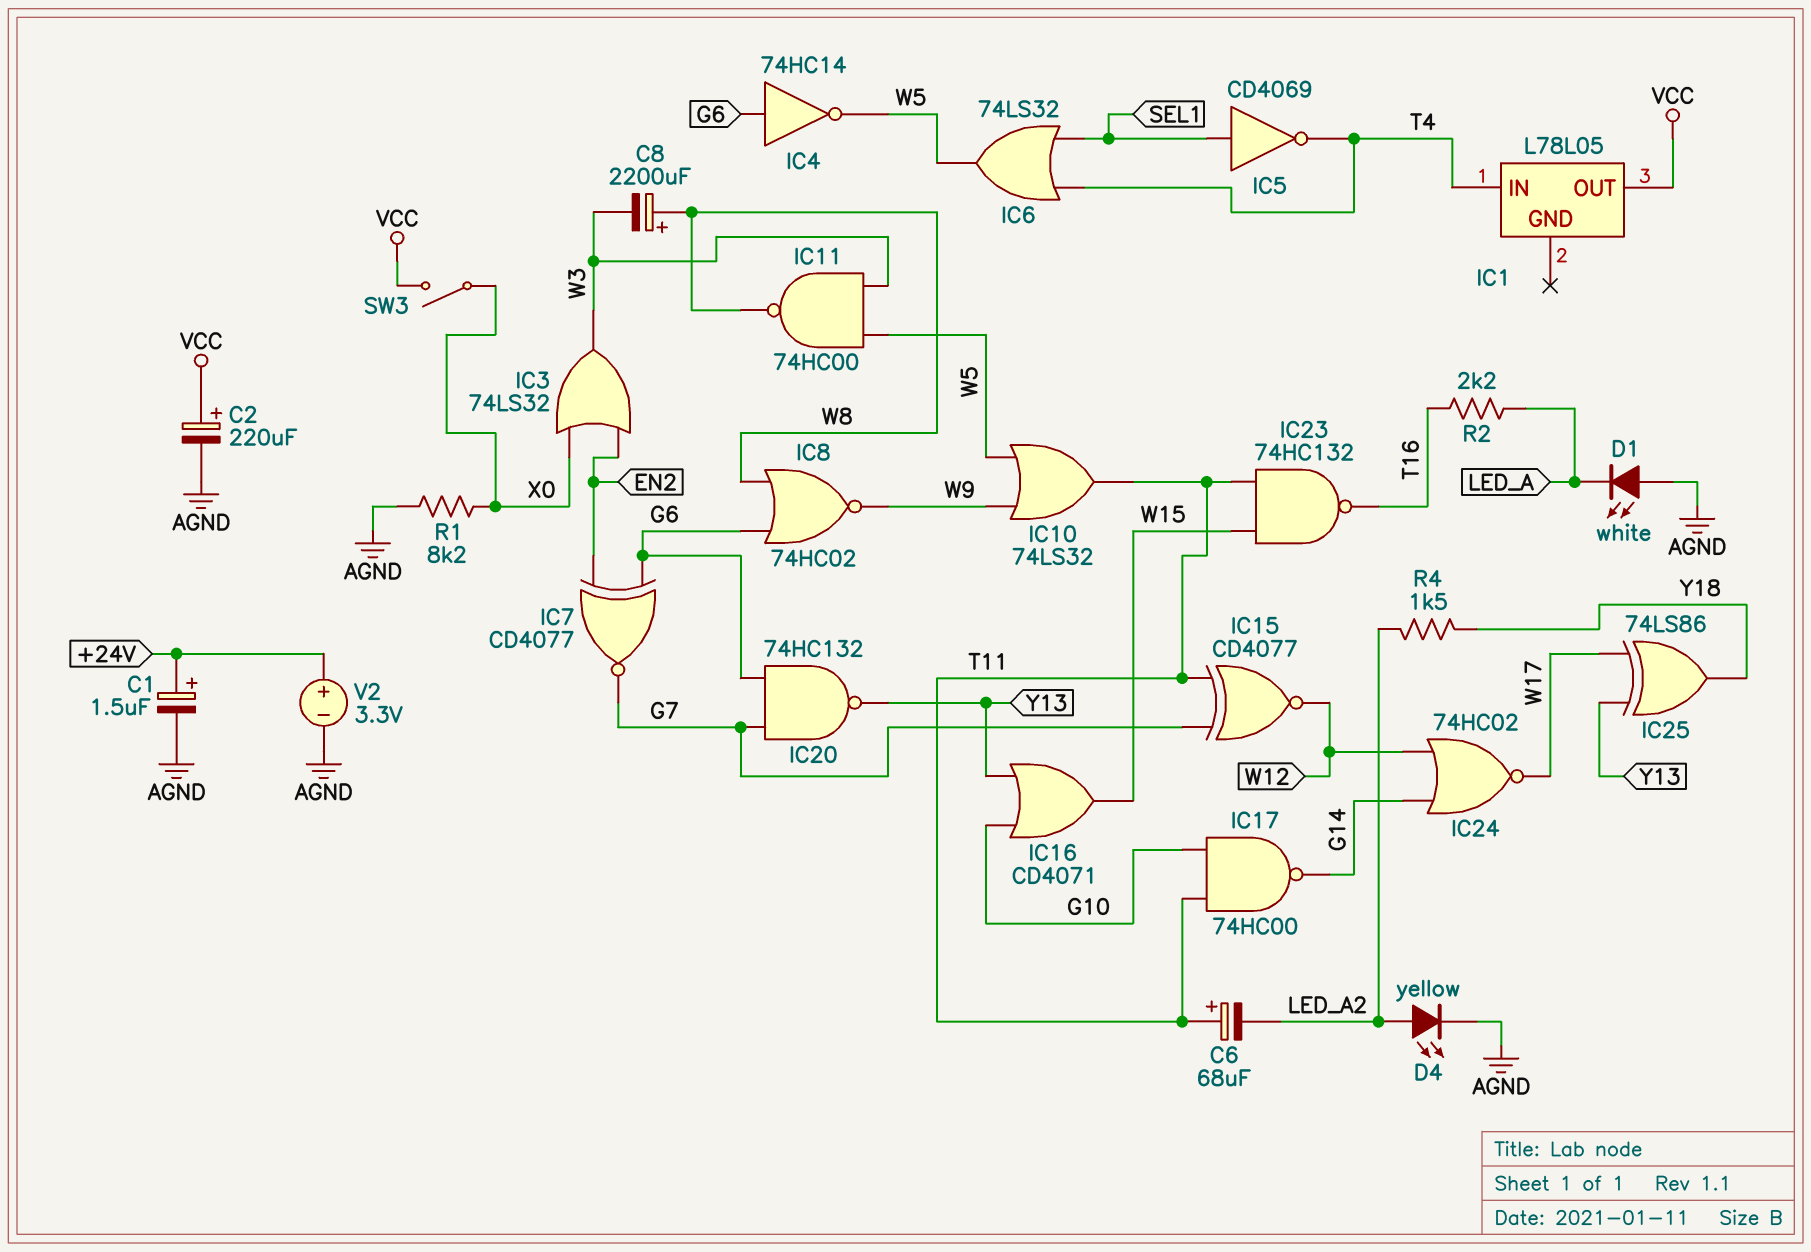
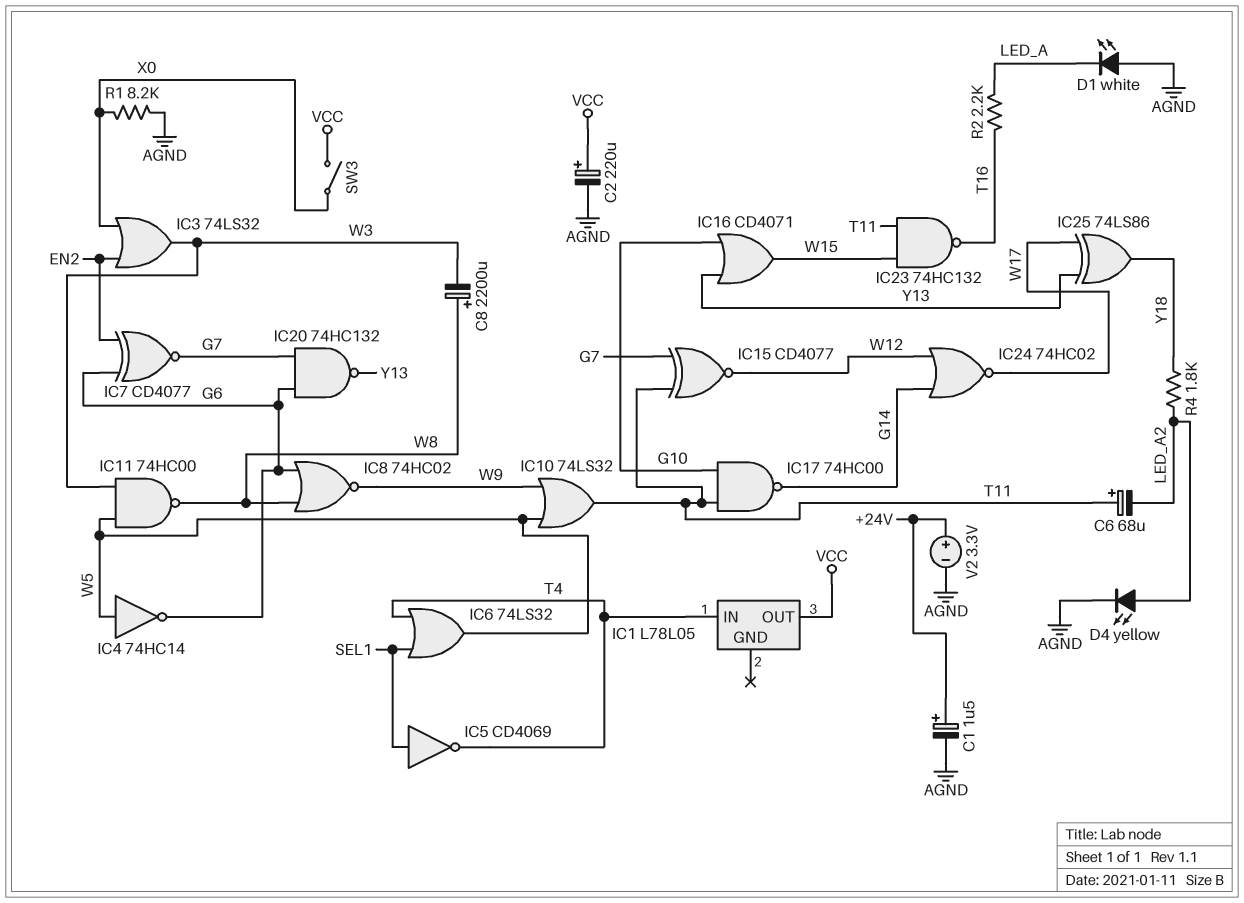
IC4: NOT 74HC14 (in G6, out W5) -> NOT 74HC14 (in W5, out G6)
R4: 1.5k (LED_A2, Y18) -> 1.8k (LED_A2, Y18)

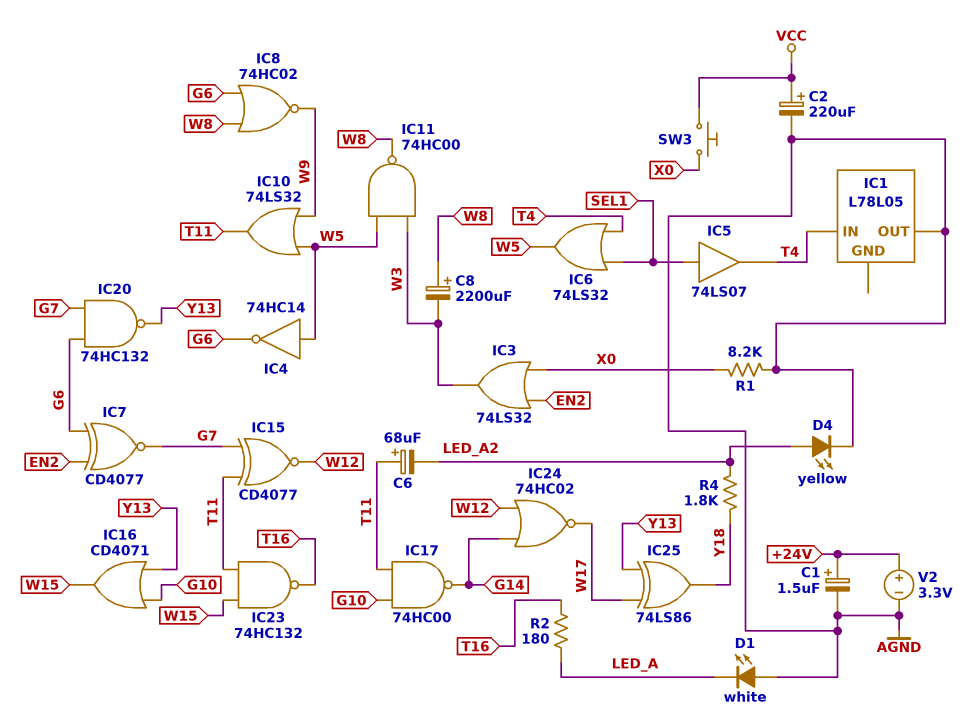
IC1 pin OUT: VCC -> AGND
IC5: NOT CD4069 (in SEL1, out T4) -> buffer 74LS07 (in SEL1, out T4)
R2: 2.2k (LED_A, T16) -> 180 (LED_A, T16)
SW3: switch (VCC, X0) -> button (VCC, X0)

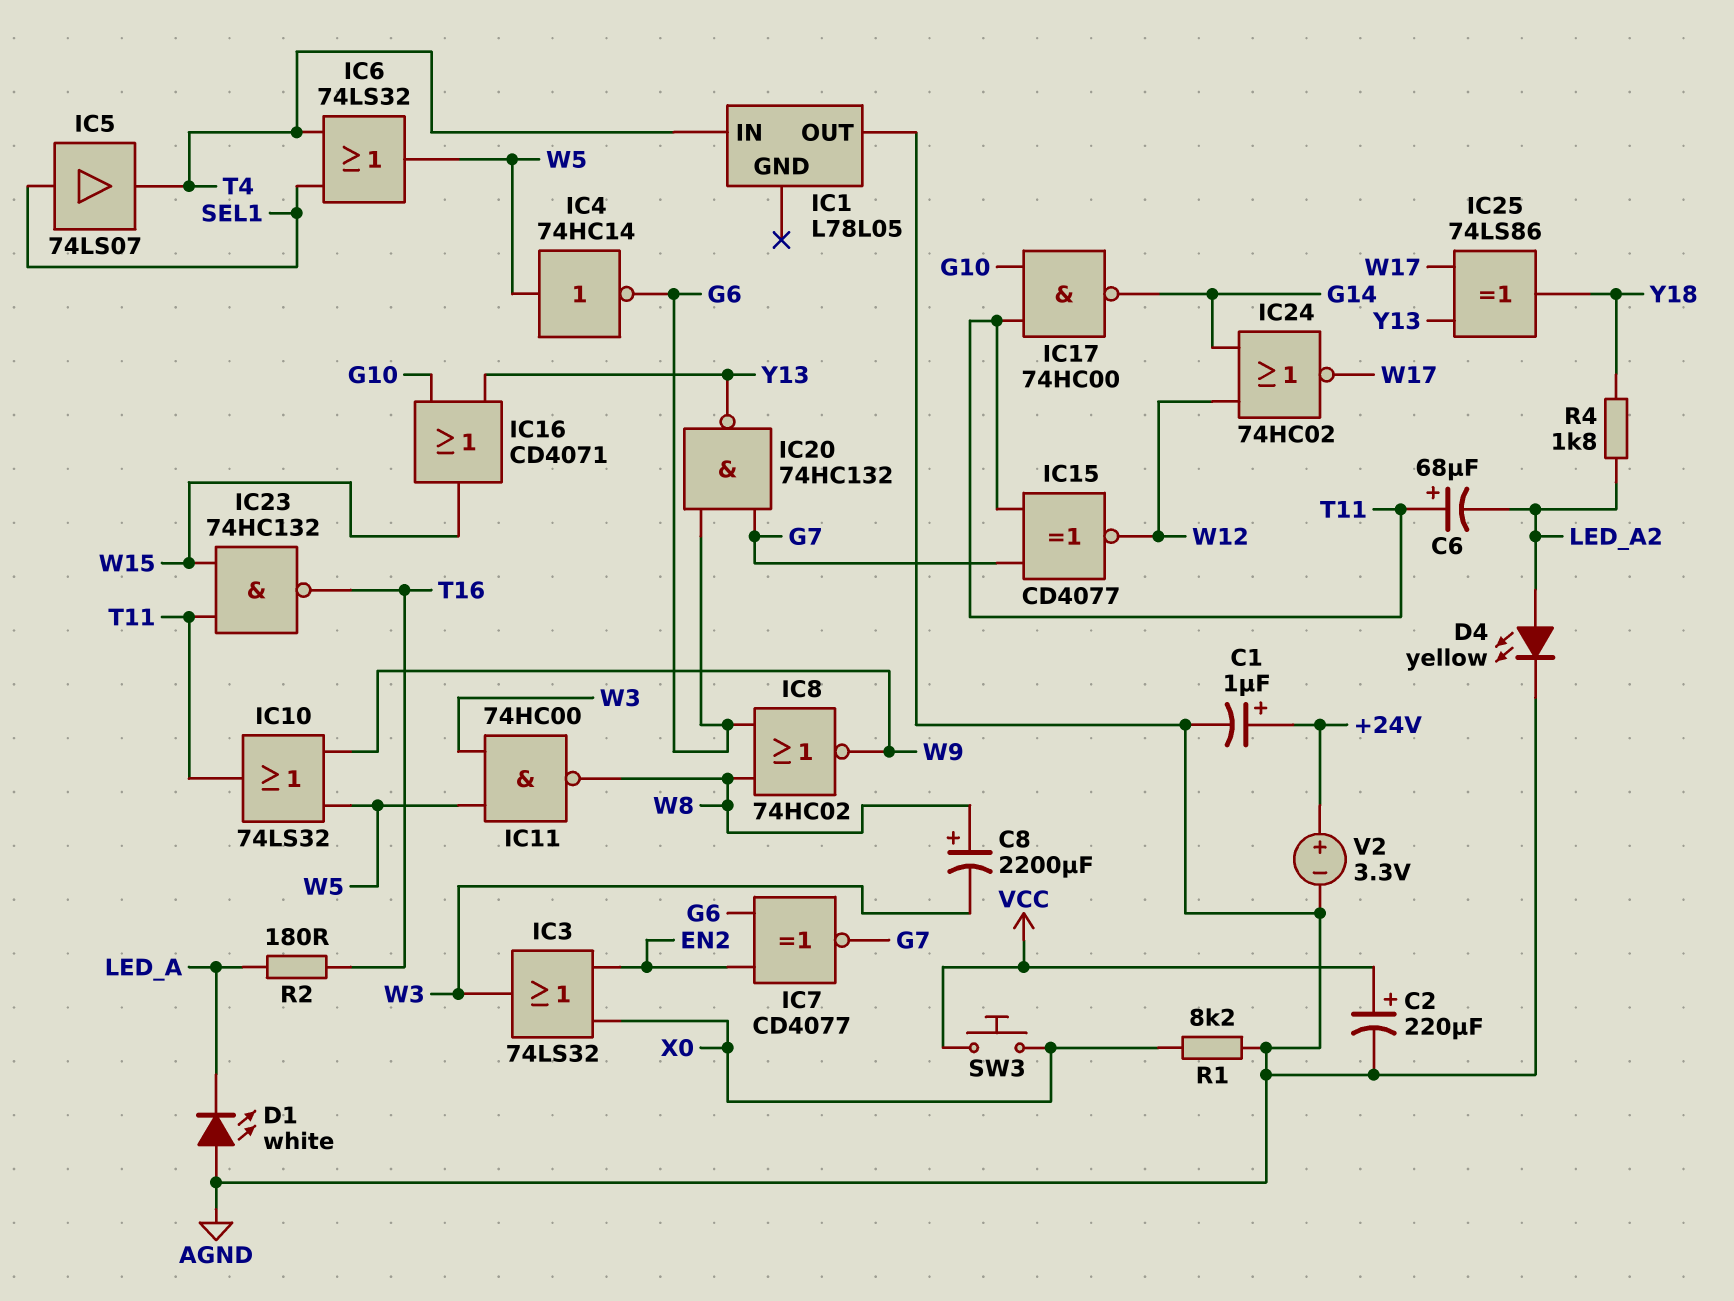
C1: 1.5uF (plus +24V, minus AGND) -> 1uF (plus +24V, minus AGND)

